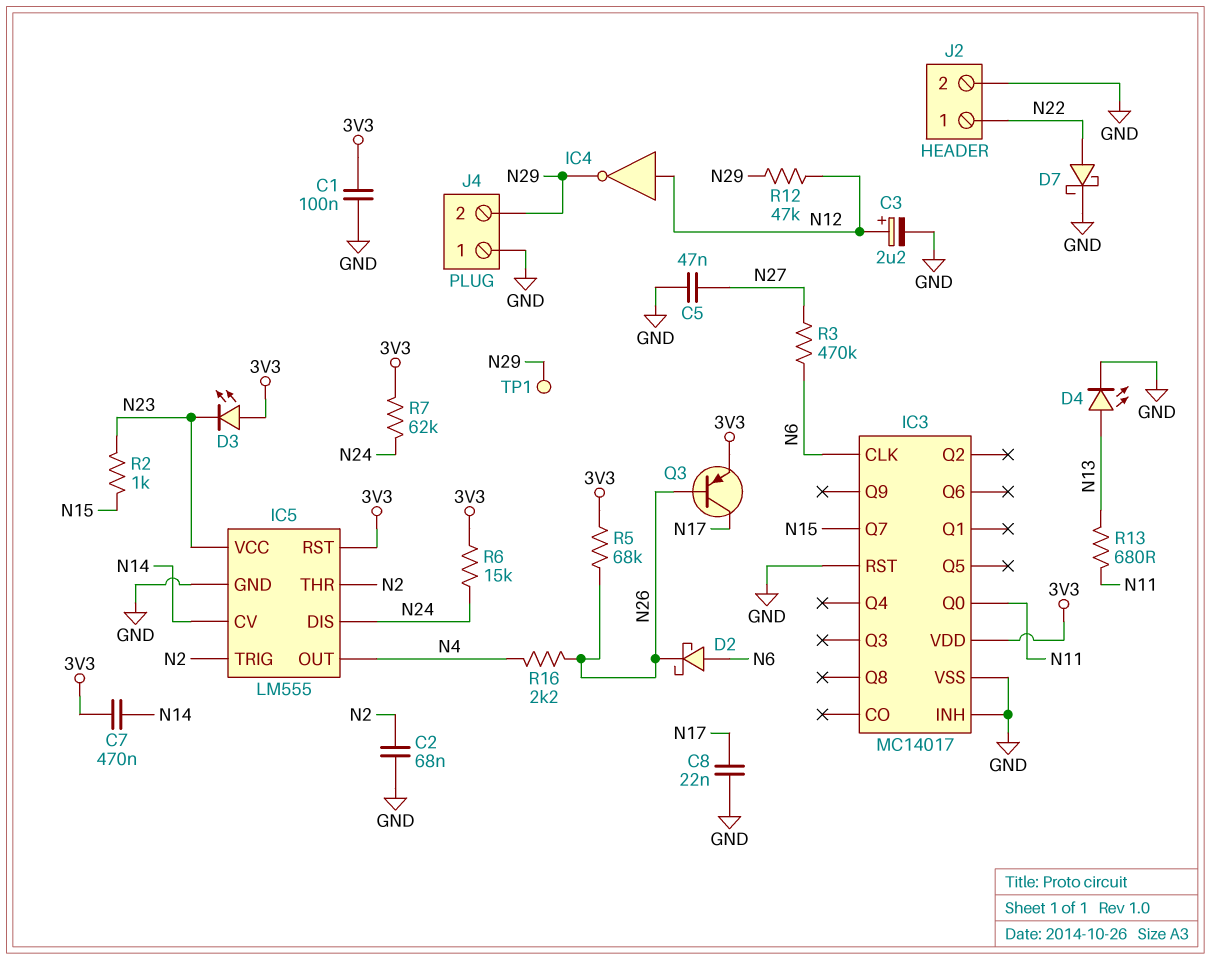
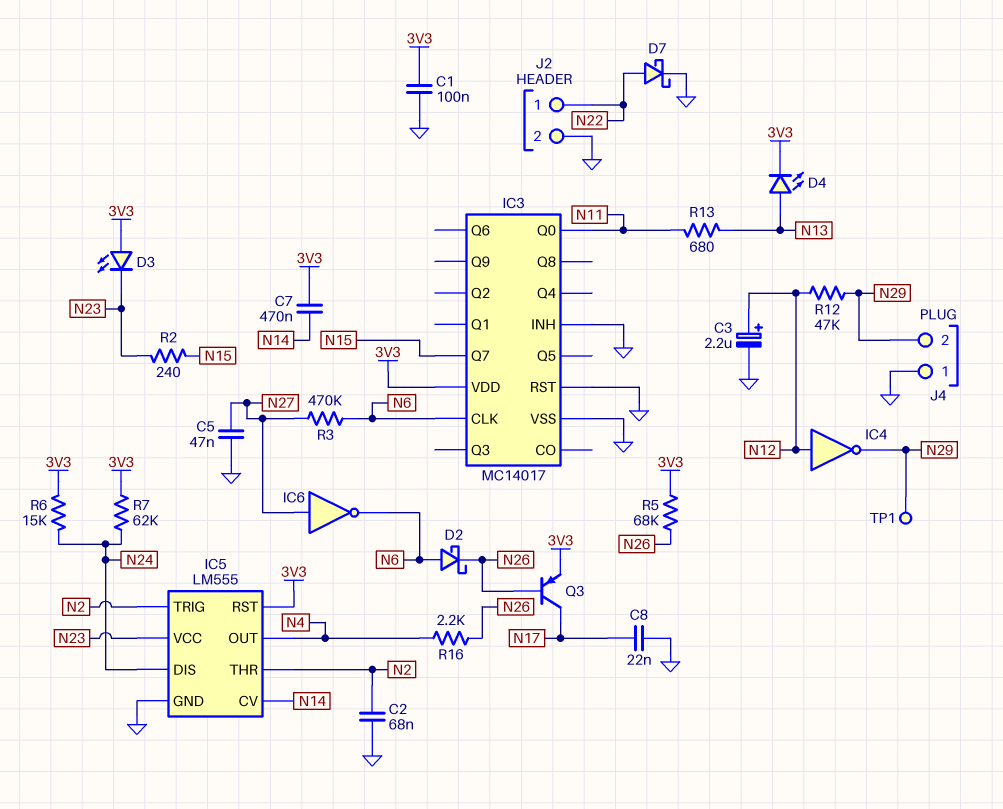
D4: LED (A N13, K GND) -> LED (A N13, K 3V3)
IC6: none -> NOT (in N27, out N6)
R2: 1k (N15, N23) -> 240 (N15, N23)

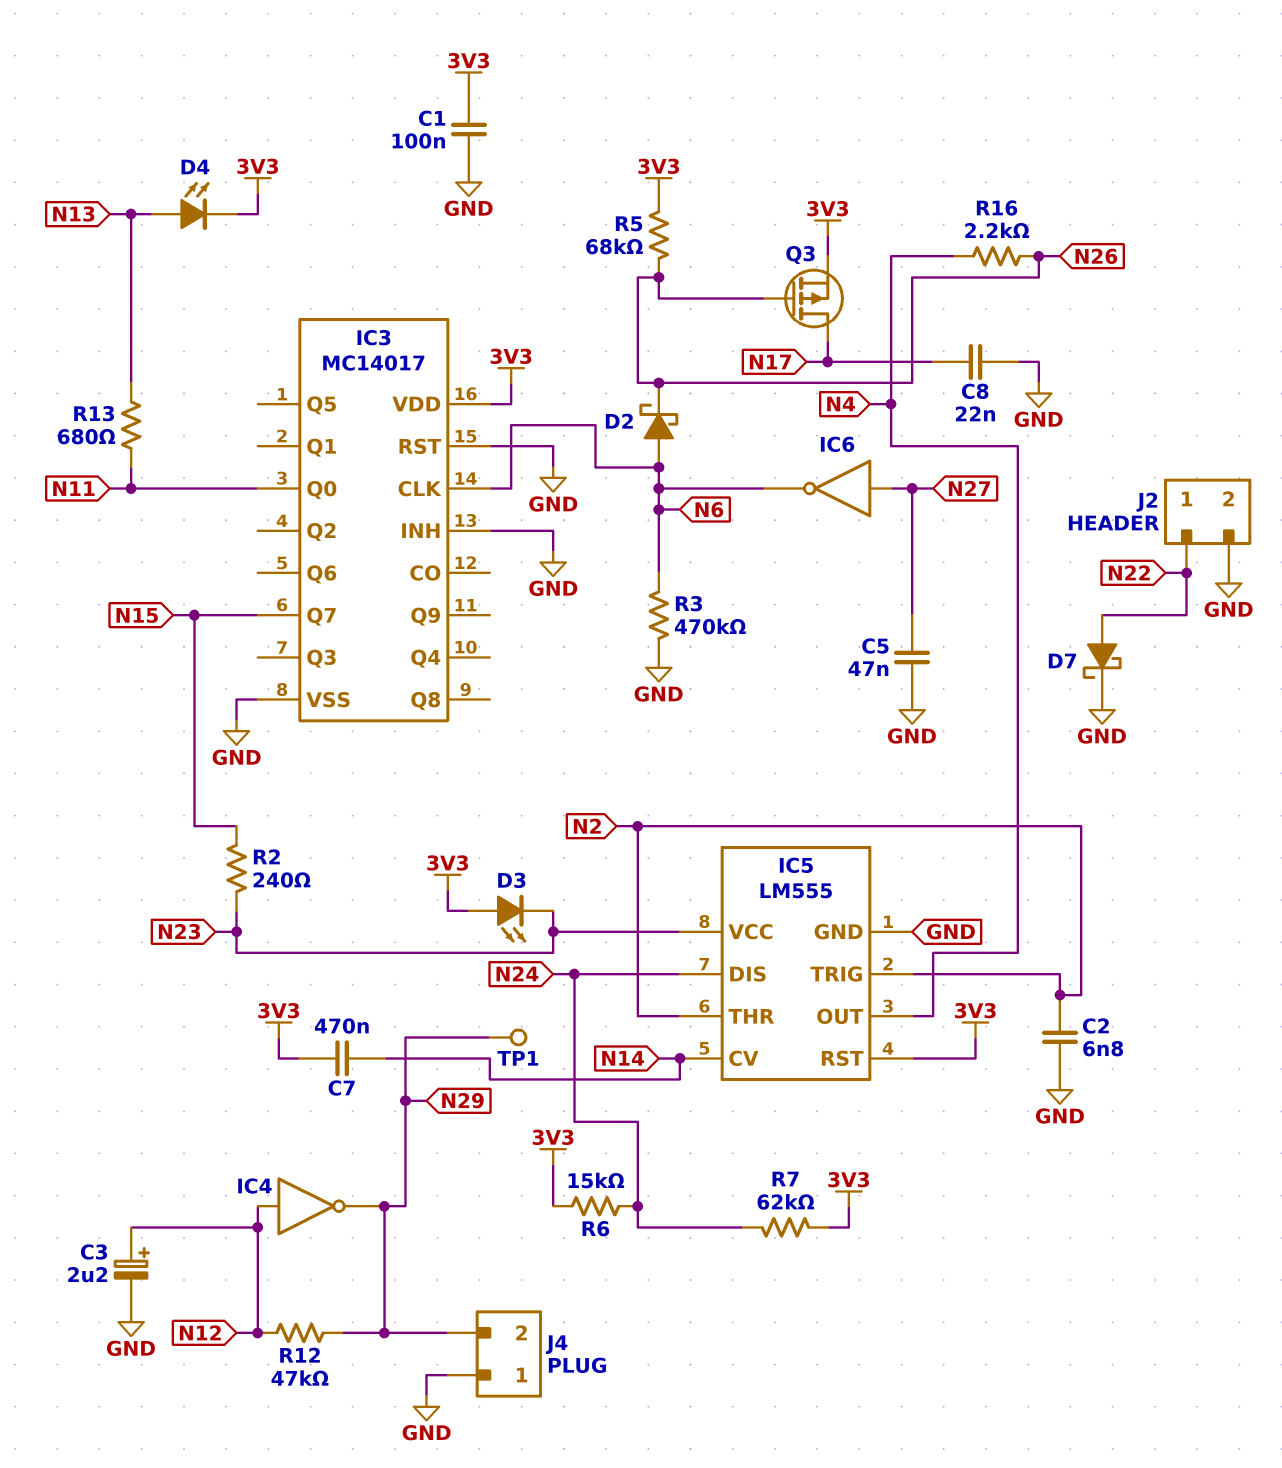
C2: 68nF (GND, N2) -> 6.8nF (GND, N2)
Q3: PNP (B N26, C N17, E 3V3) -> PMOS (G N26, D N17, S 3V3)
R3: 470k (N6, N27) -> 470k (GND, N6)

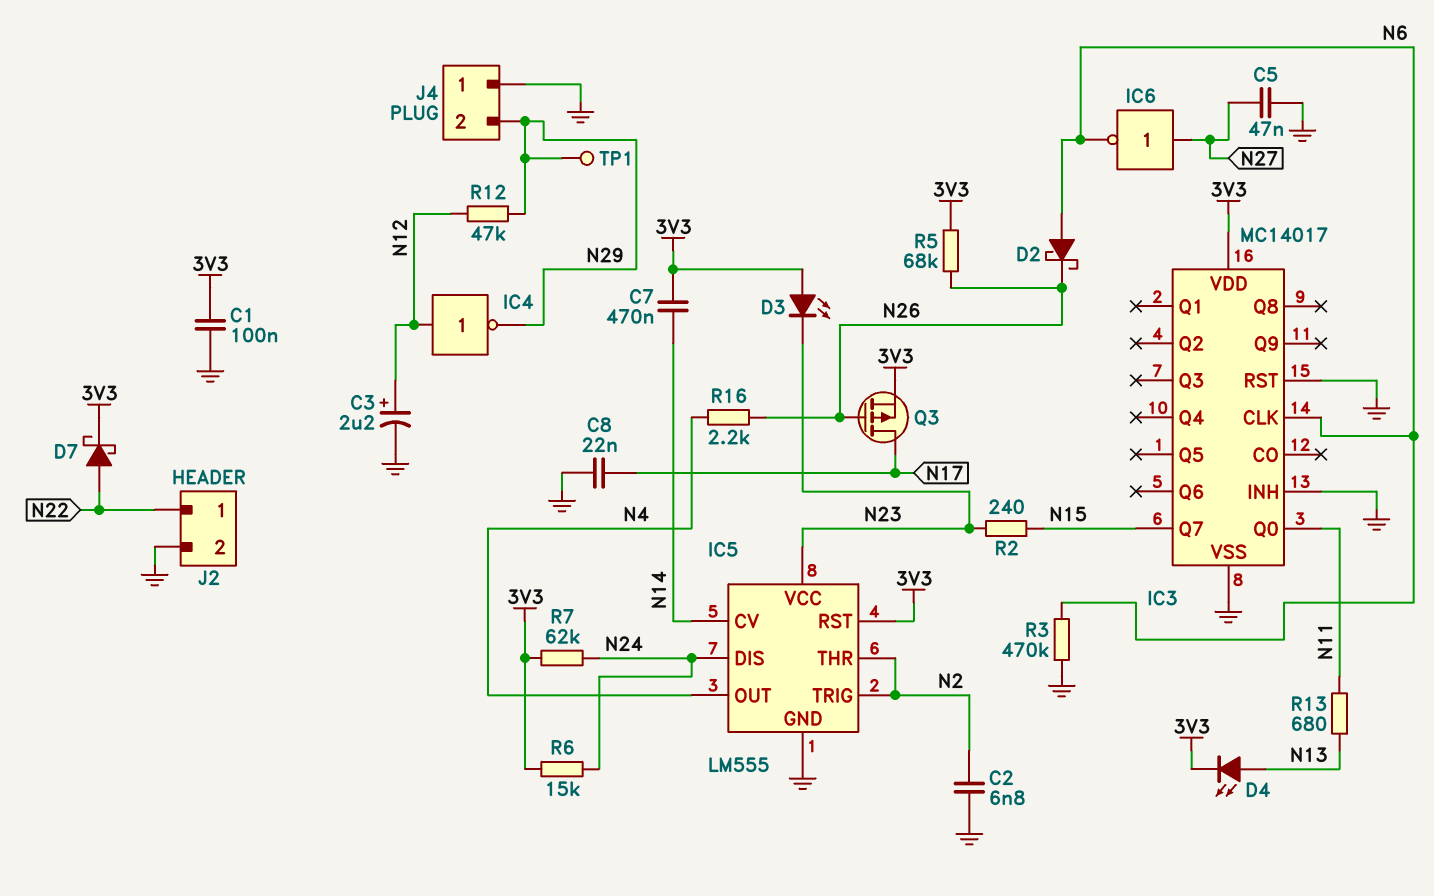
D7: schottky (A N22, K GND) -> schottky (A N22, K 3V3)

